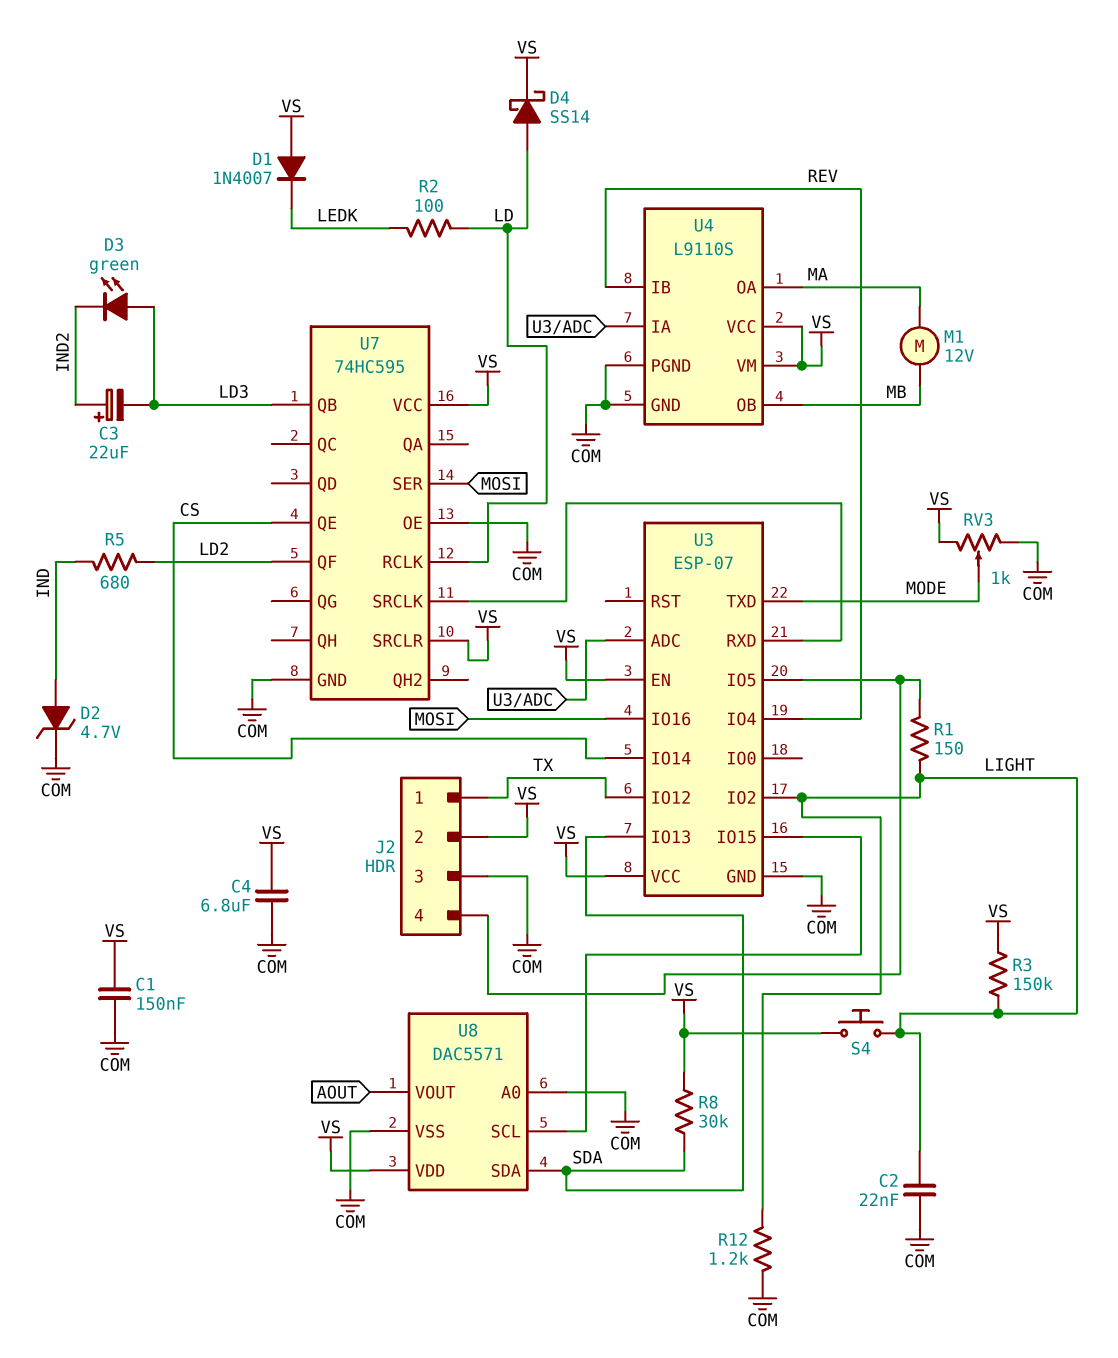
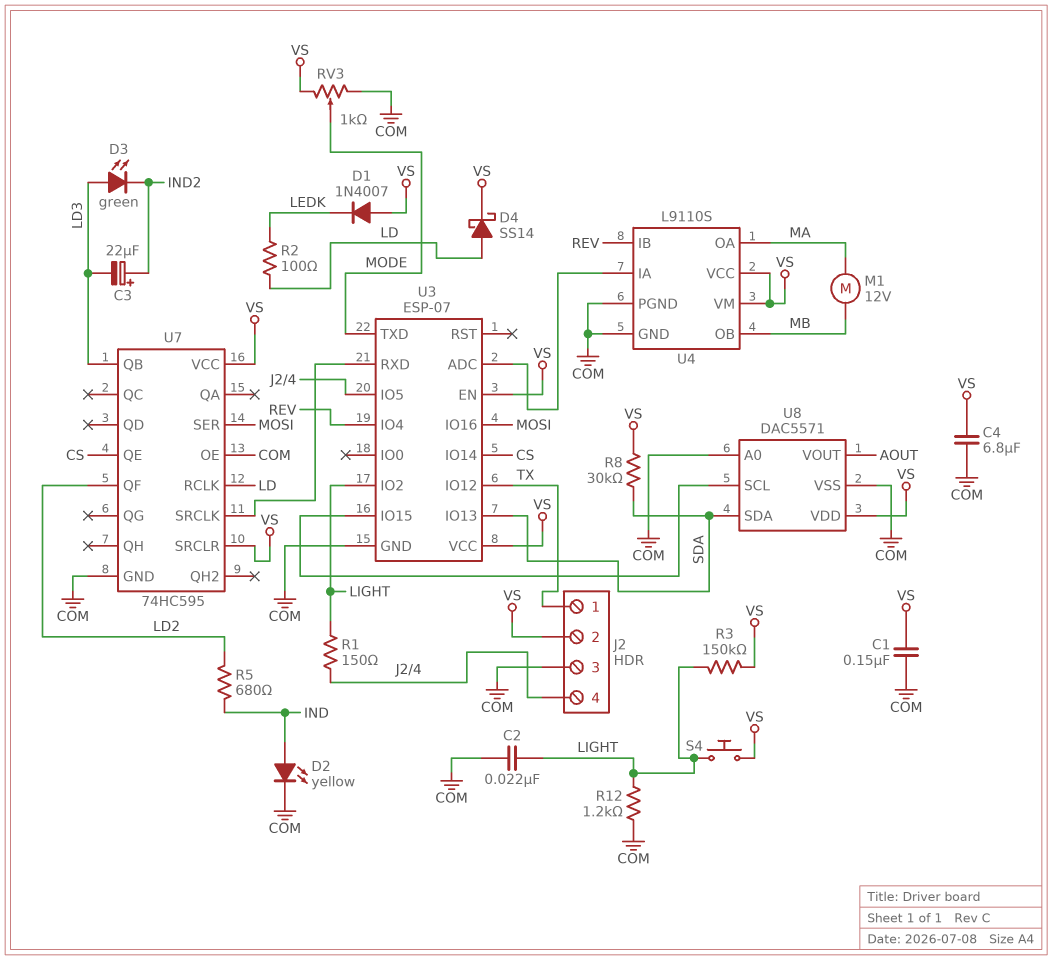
D2: zener 4.7V (A IND, K COM) -> LED yellow (A IND, K COM)

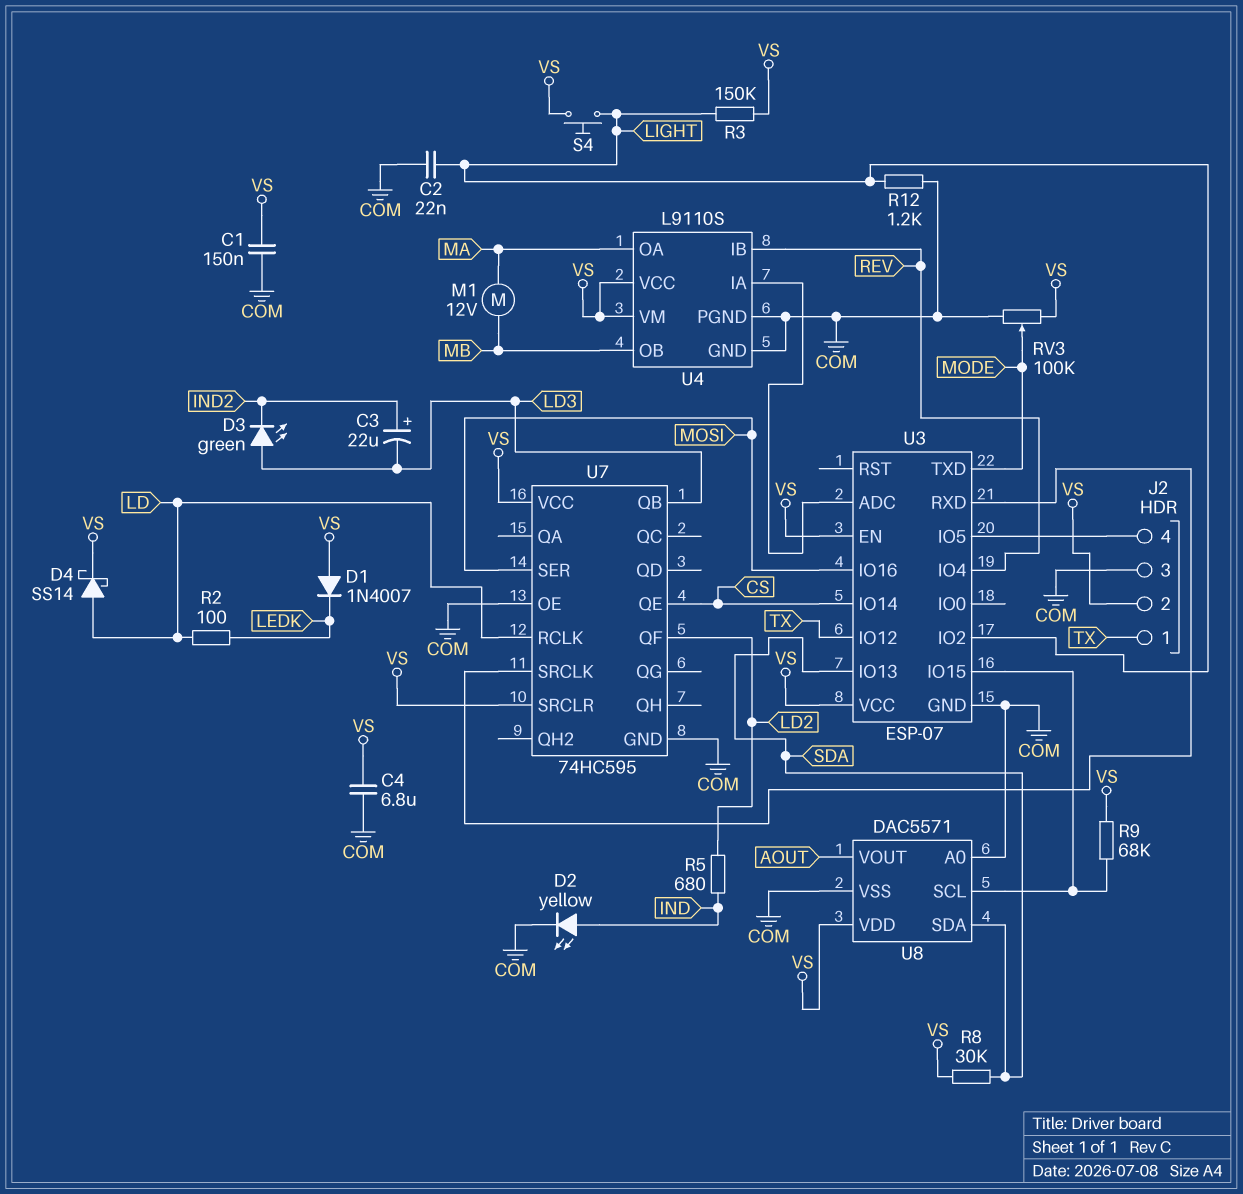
R1: 150 (J2/4, LIGHT) -> none
R9: none -> 68k (U3/IO15, VS)
RV3: 1k (COM, VS, wiper MODE) -> 100k (COM, VS, wiper MODE)

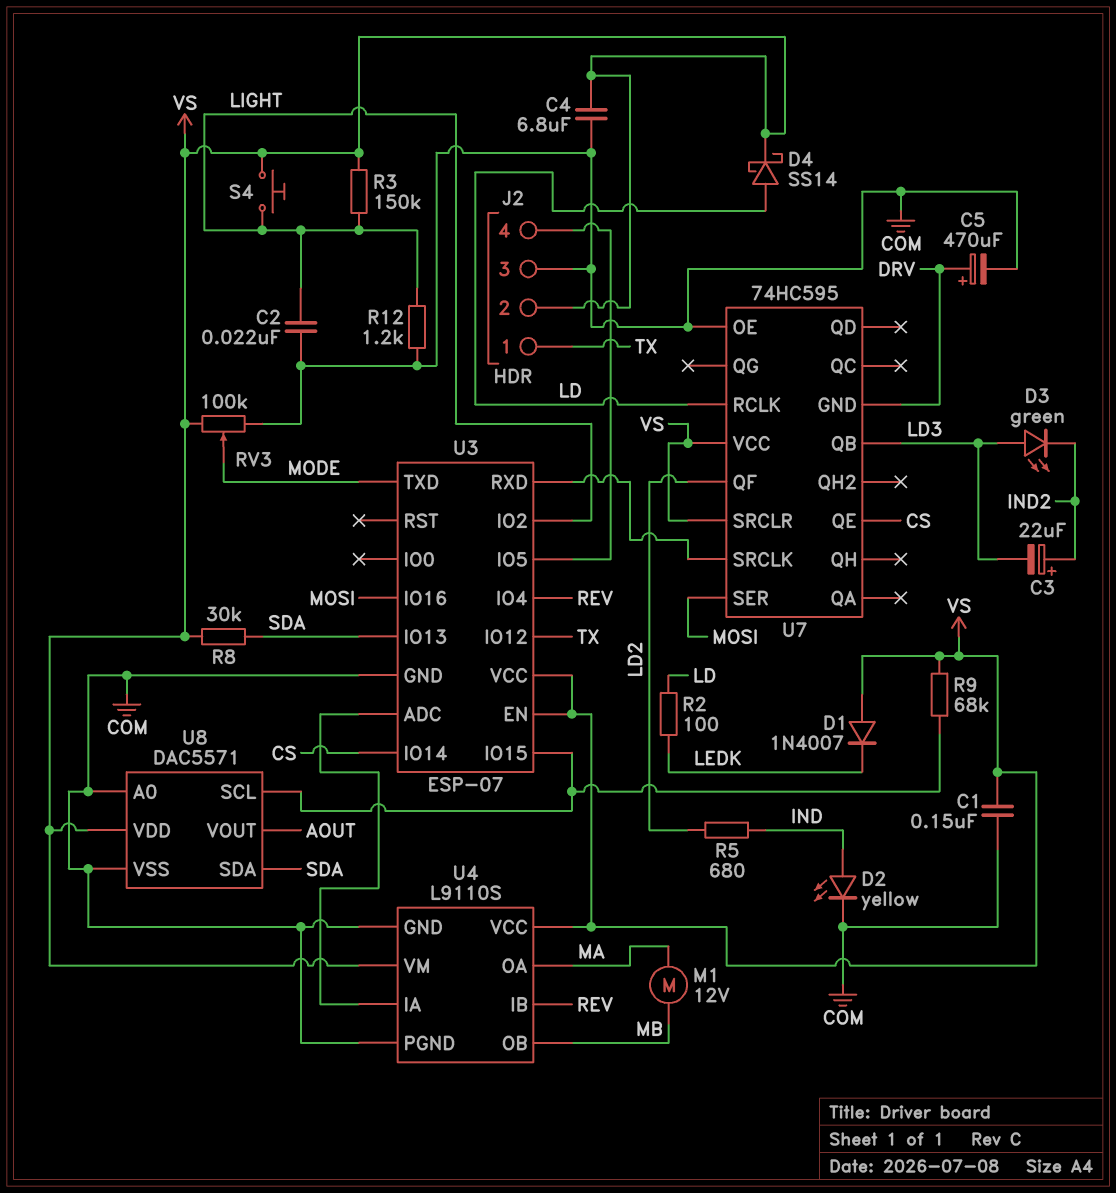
C5: none -> 470uF (plus DRV, minus COM)
U7 pin GND: COM -> DRV

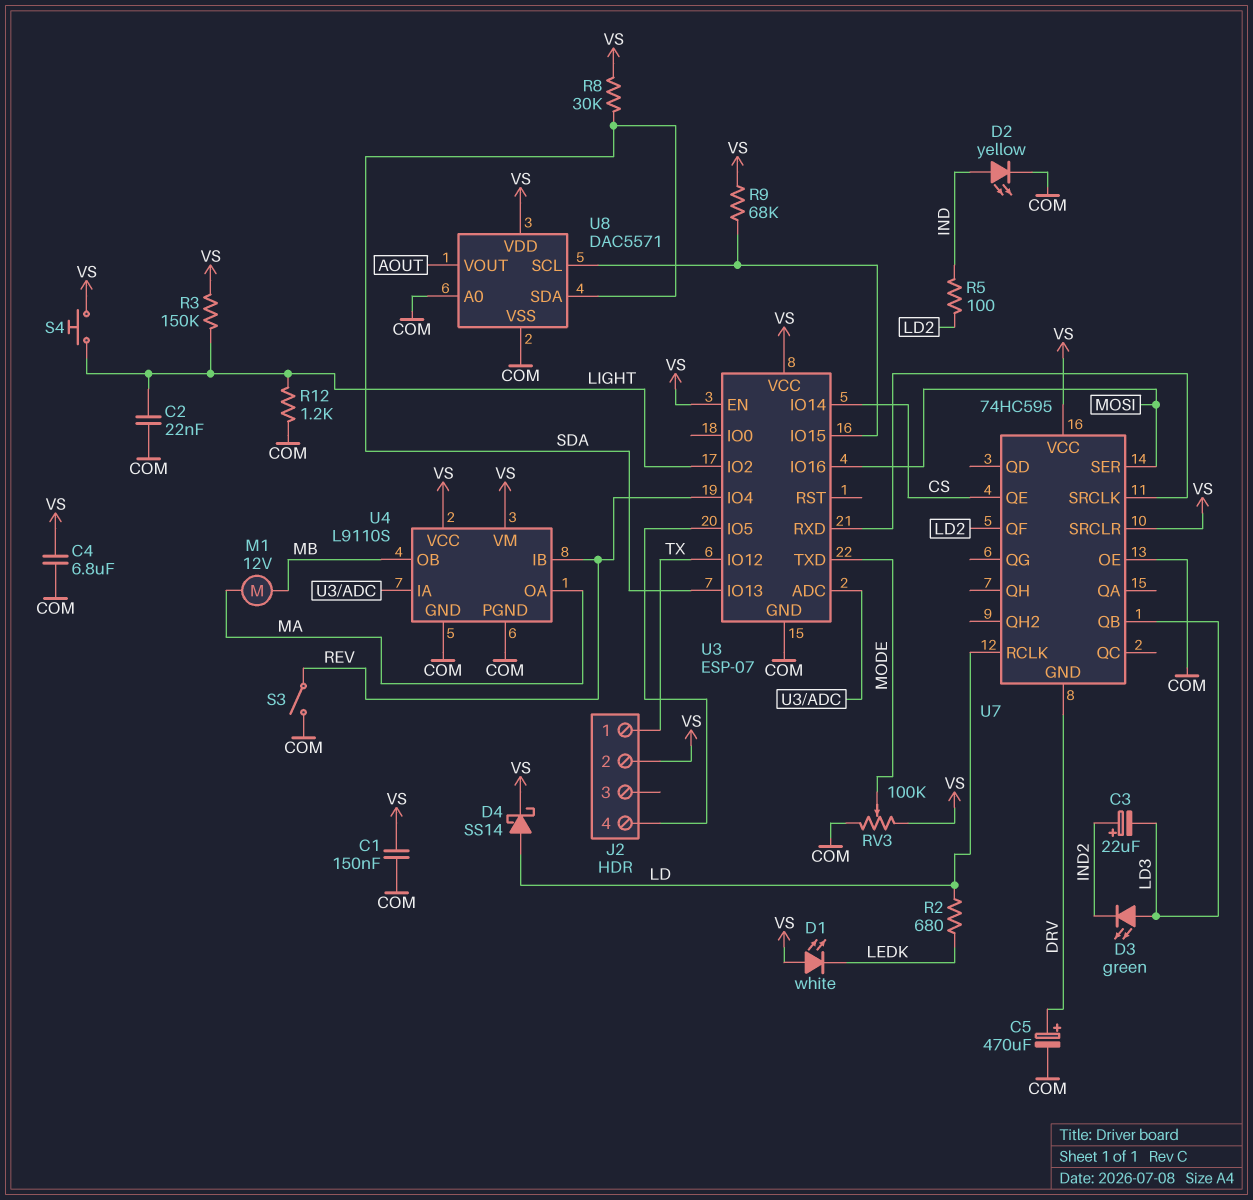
D1: diode 1N4007 (A VS, K LEDK) -> LED white (A VS, K LEDK)
J2 pin 3: COM -> none
R2: 100 (LD, LEDK) -> 680 (LD, LEDK)
R5: 680 (IND, LD2) -> 100 (IND, LD2)
S3: none -> switch (COM, REV)

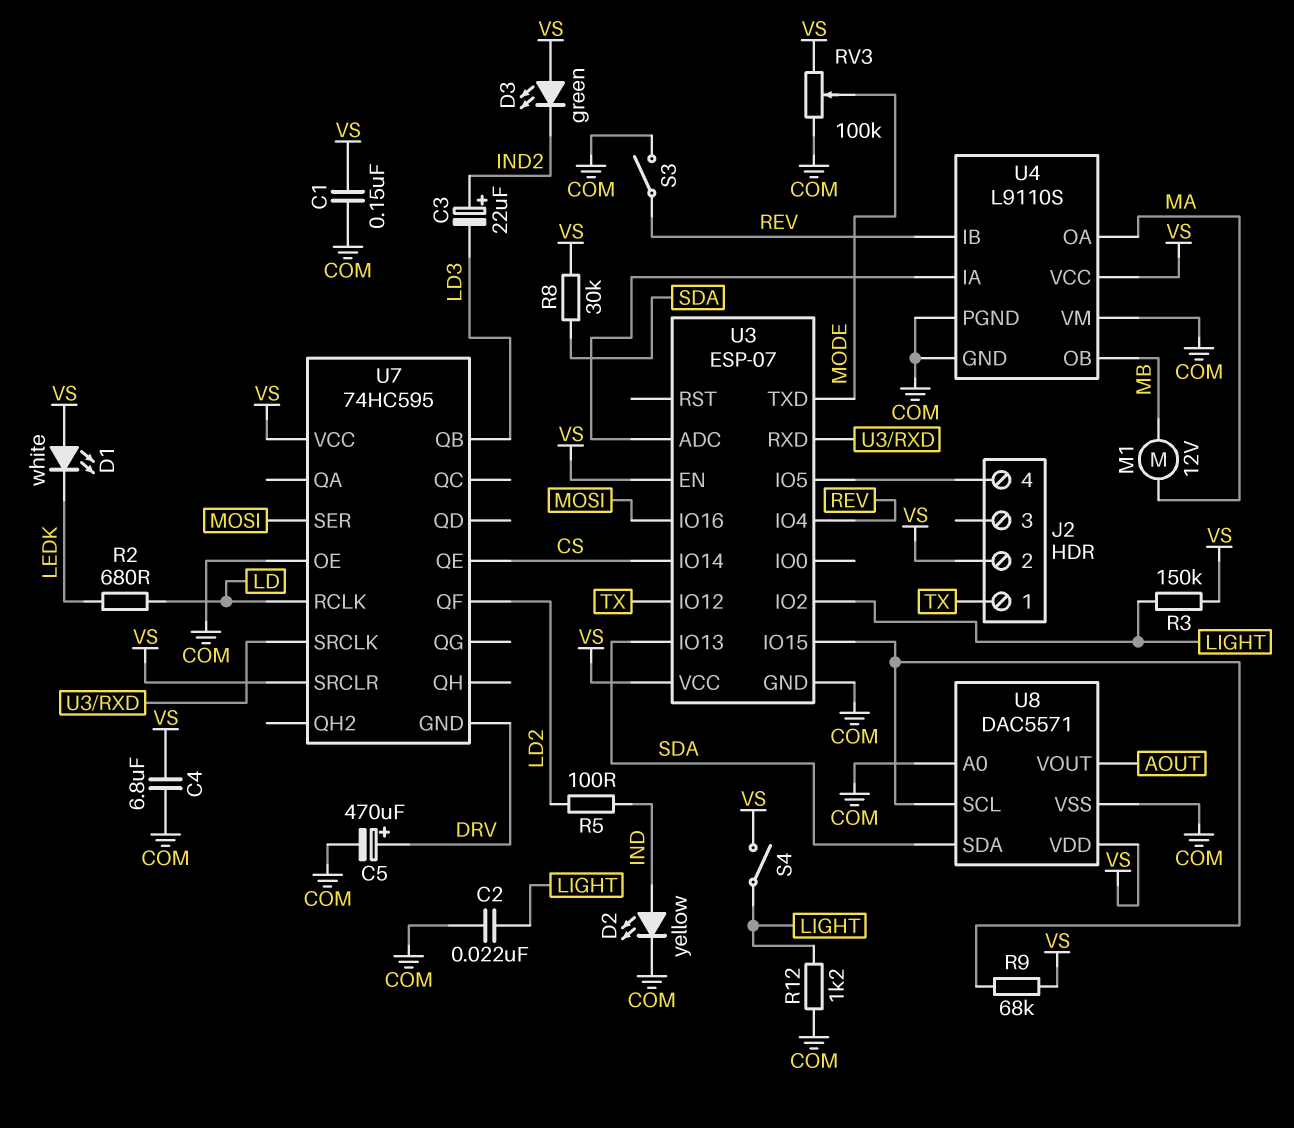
D3: LED green (A LD3, K IND2) -> LED green (A VS, K IND2)
D4: schottky SS14 (A LD, K VS) -> none
S4: button (LIGHT, VS) -> switch (LIGHT, VS)
U4 pin VM: VS -> COM

